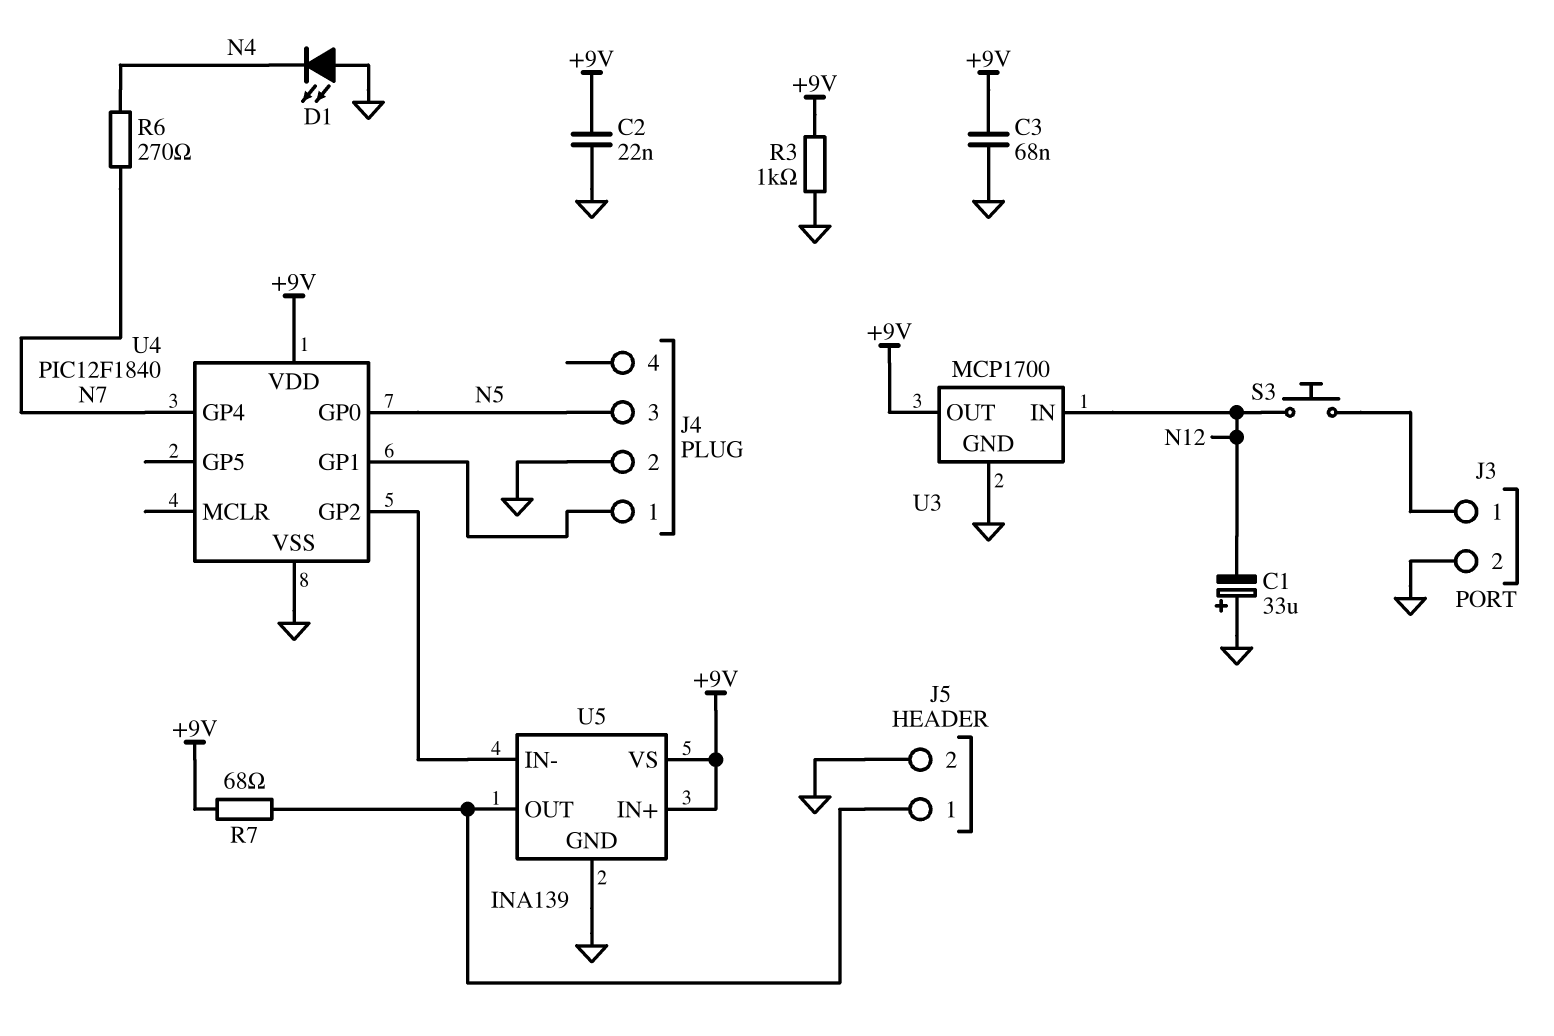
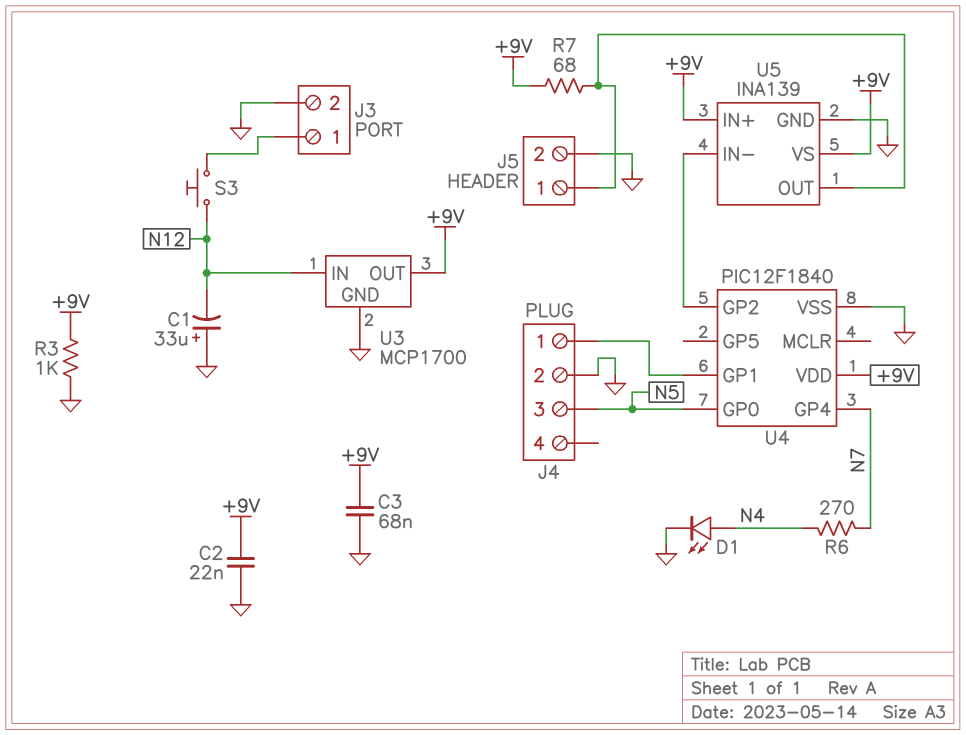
D1: LED (A GND, K N4) -> LED (A N4, K GND)

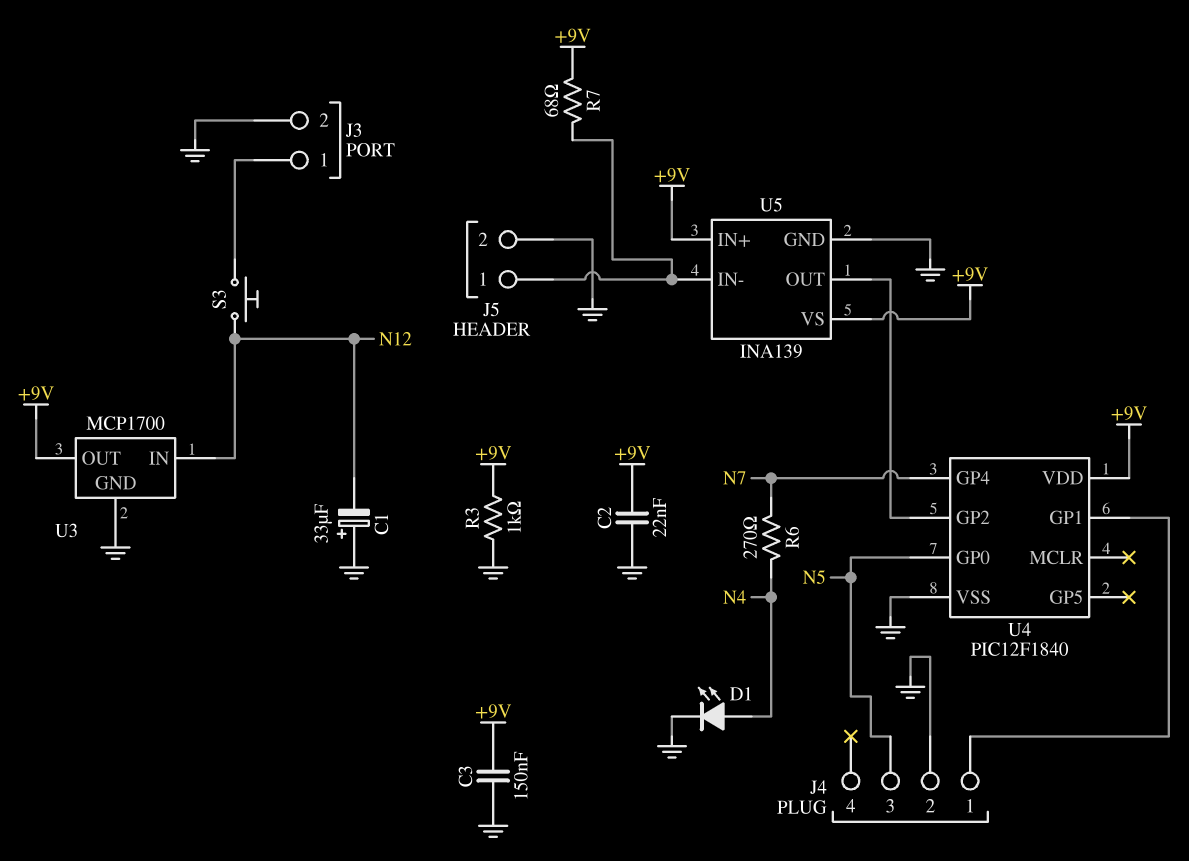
C3: 68nF (+9V, GND) -> 150nF (+9V, GND)
U5 pin IN-: U4/GP2 -> J5/1
U5 pin OUT: J5/1 -> U4/GP2

